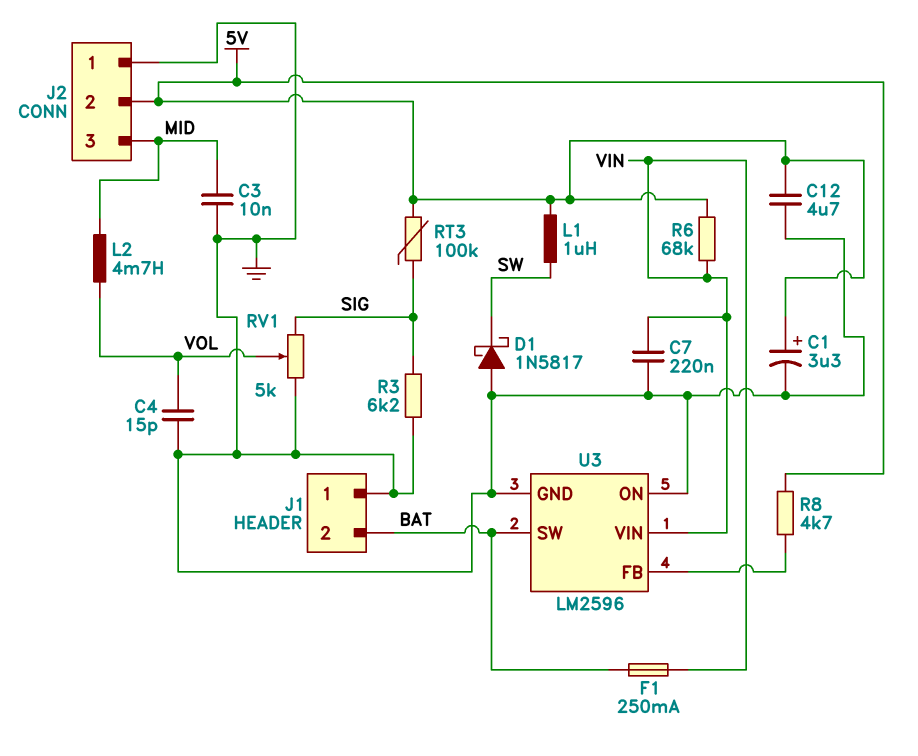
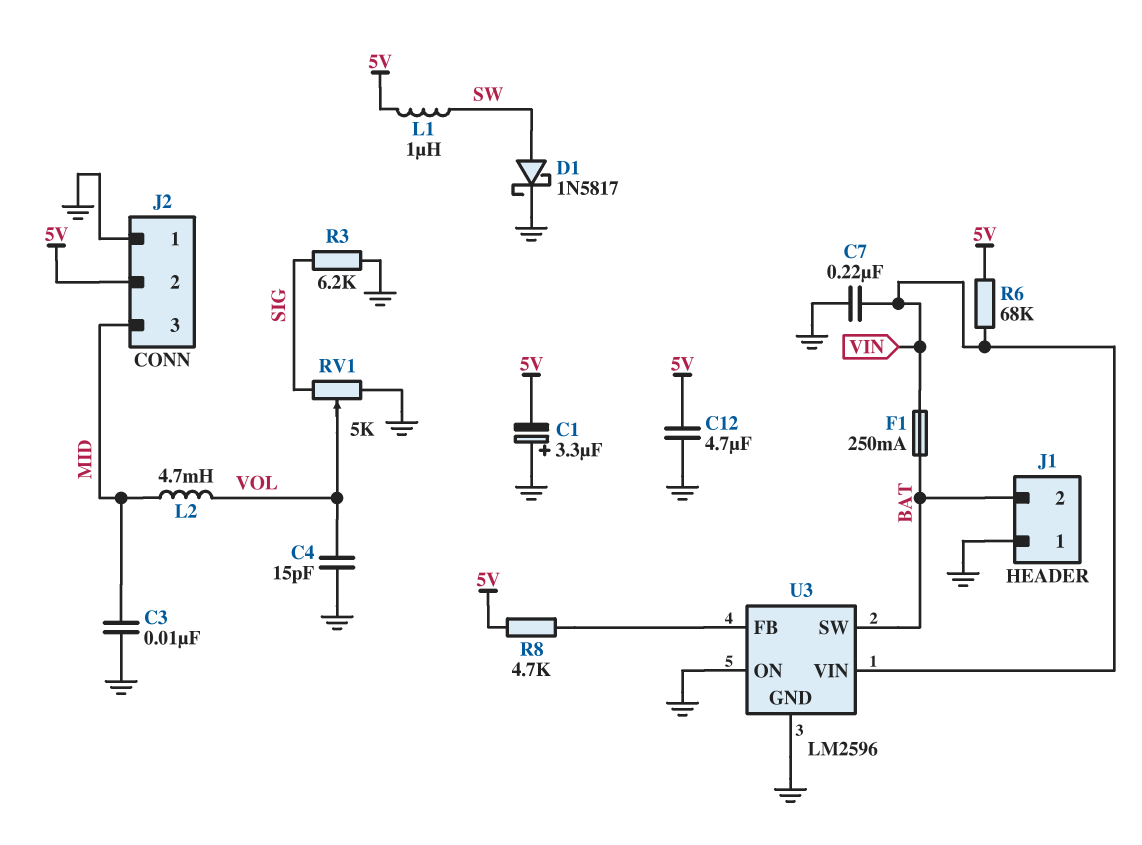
C1: 3.3uF (plus 5V, minus GND) -> 3.3uF (plus GND, minus 5V)
D1: schottky 1N5817 (A GND, K SW) -> schottky 1N5817 (A SW, K GND)
RT3: 100k (5V, SIG) -> none

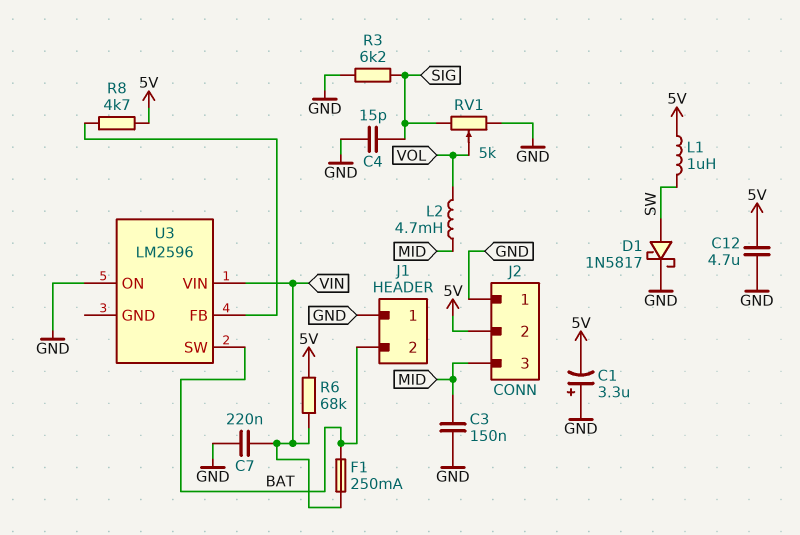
C3: 10nF (GND, MID) -> 150nF (GND, MID)
C4: 15pF (GND, VOL) -> 15pF (GND, SIG)
U3 pin GND: GND -> none

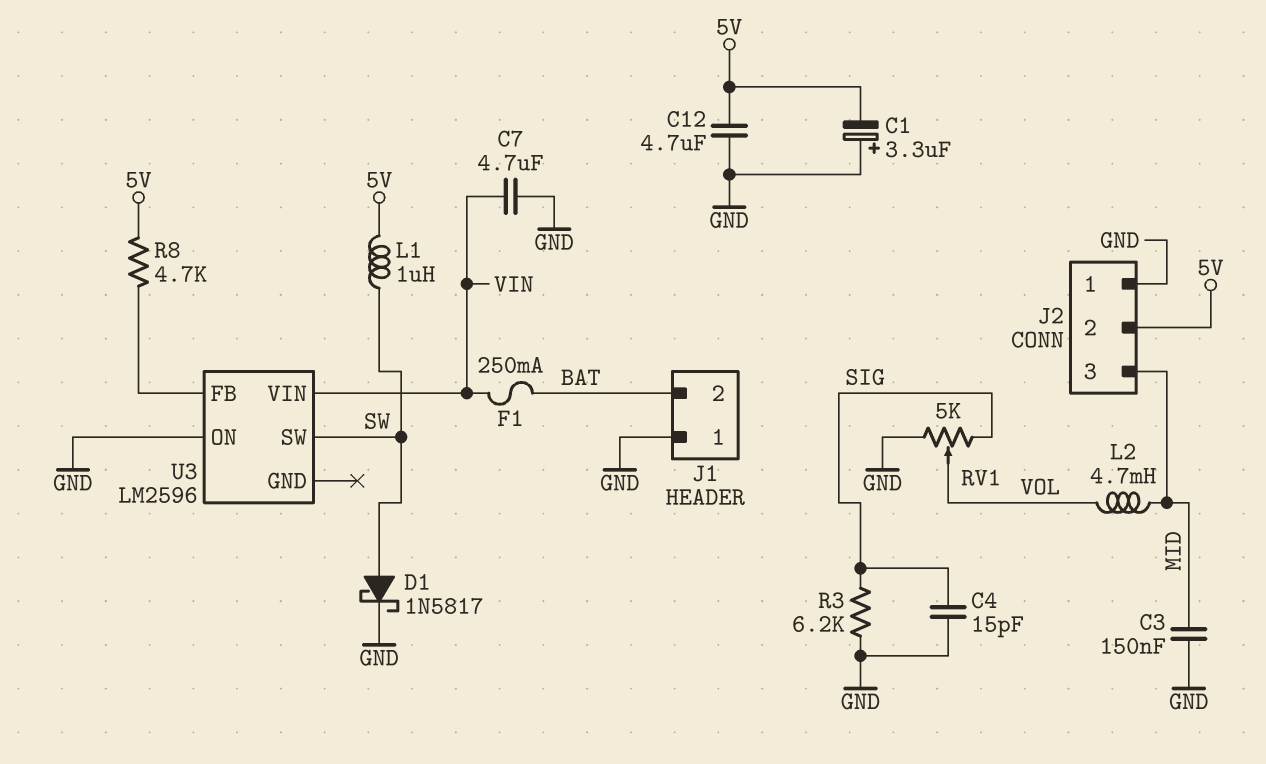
C7: 220nF (GND, VIN) -> 4.7uF (GND, VIN)
R6: 68k (5V, VIN) -> none
U3 pin SW: BAT -> SW

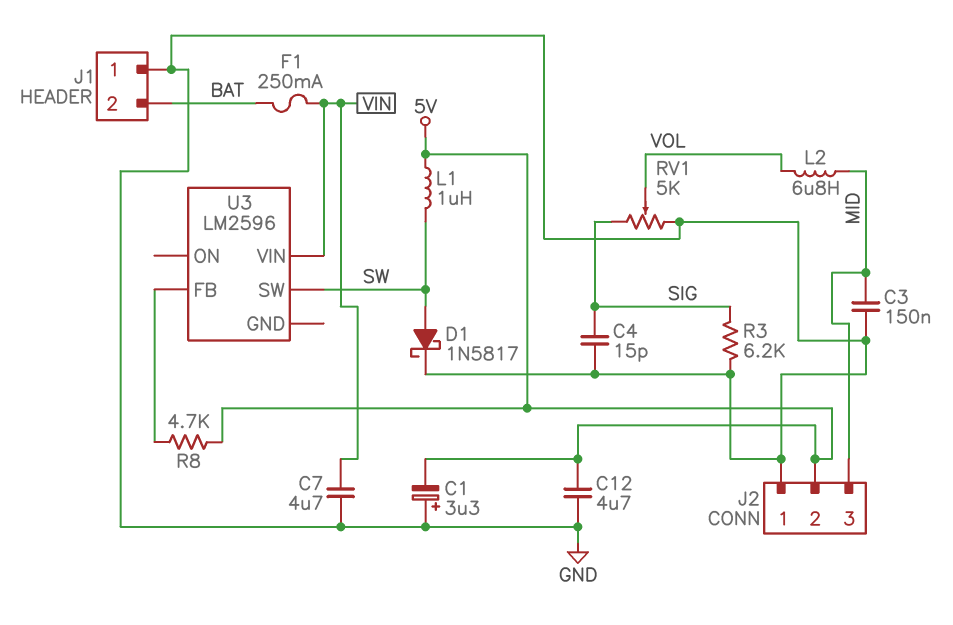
L2: 4.7mH (MID, VOL) -> 6.8uH (MID, VOL)
U3 pin ON: GND -> none

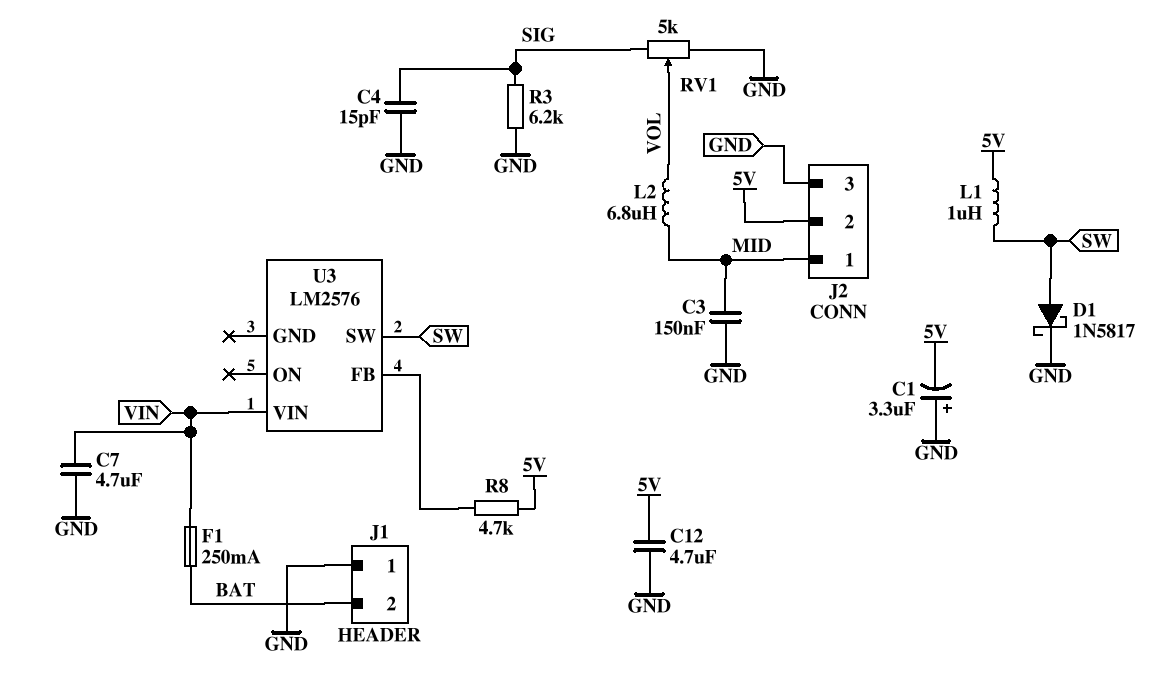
J2 pin 1: GND -> MID
J2 pin 3: MID -> GND
U3: LM2596 -> LM2576

